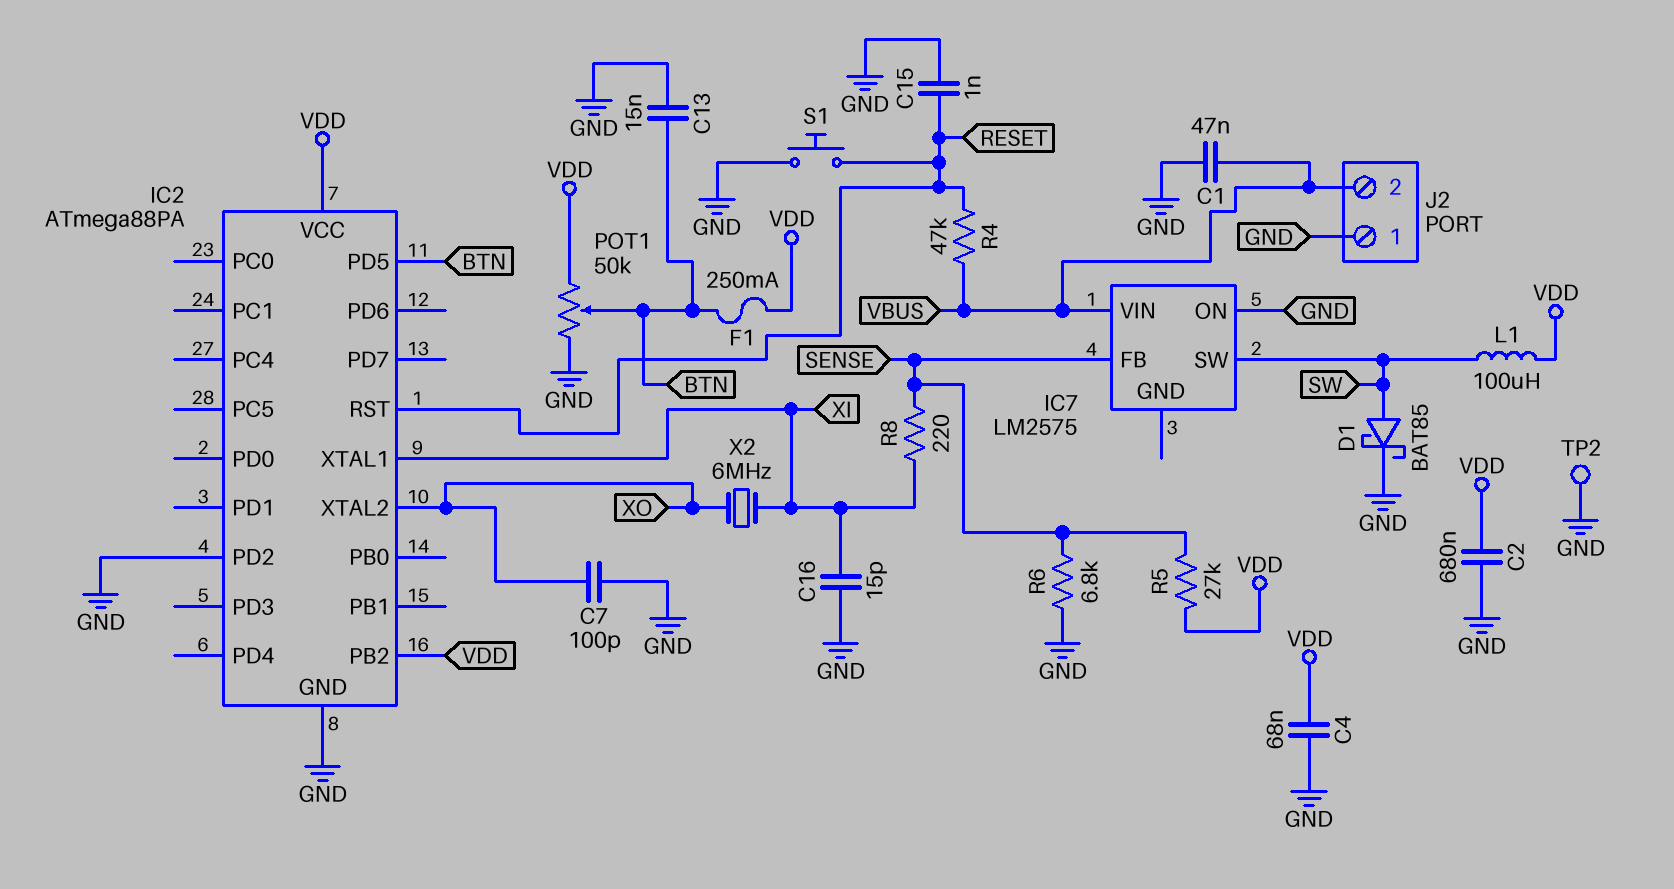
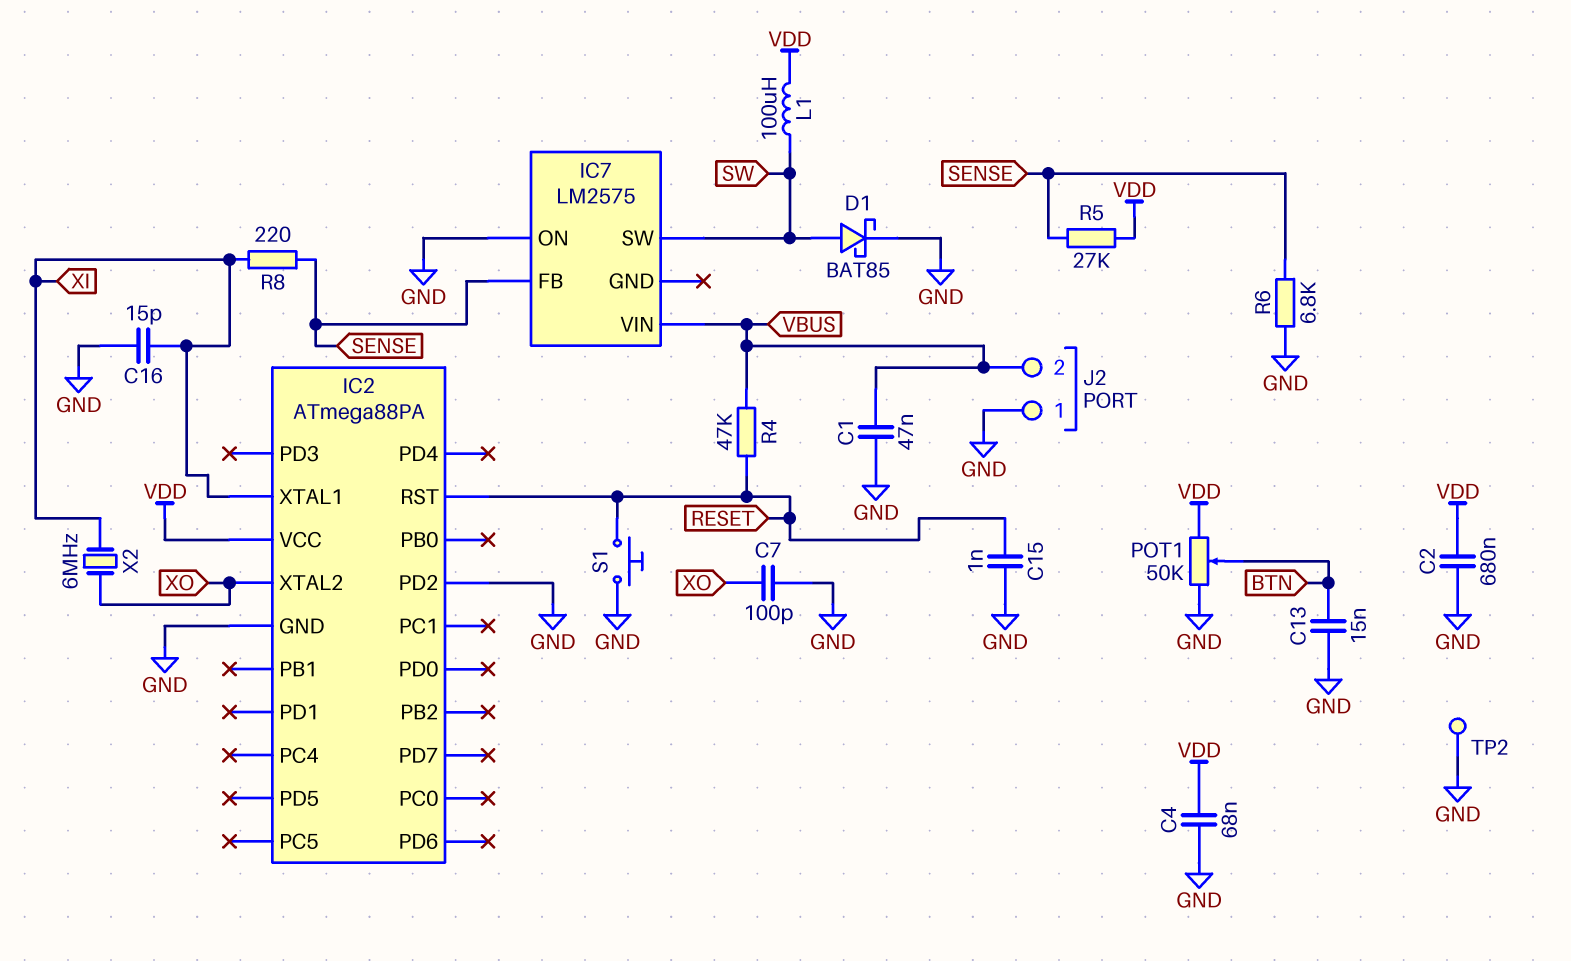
F1: 250mA (BTN, VDD) -> none
IC2 pin PB2: VDD -> none
IC2 pin PD5: BTN -> none

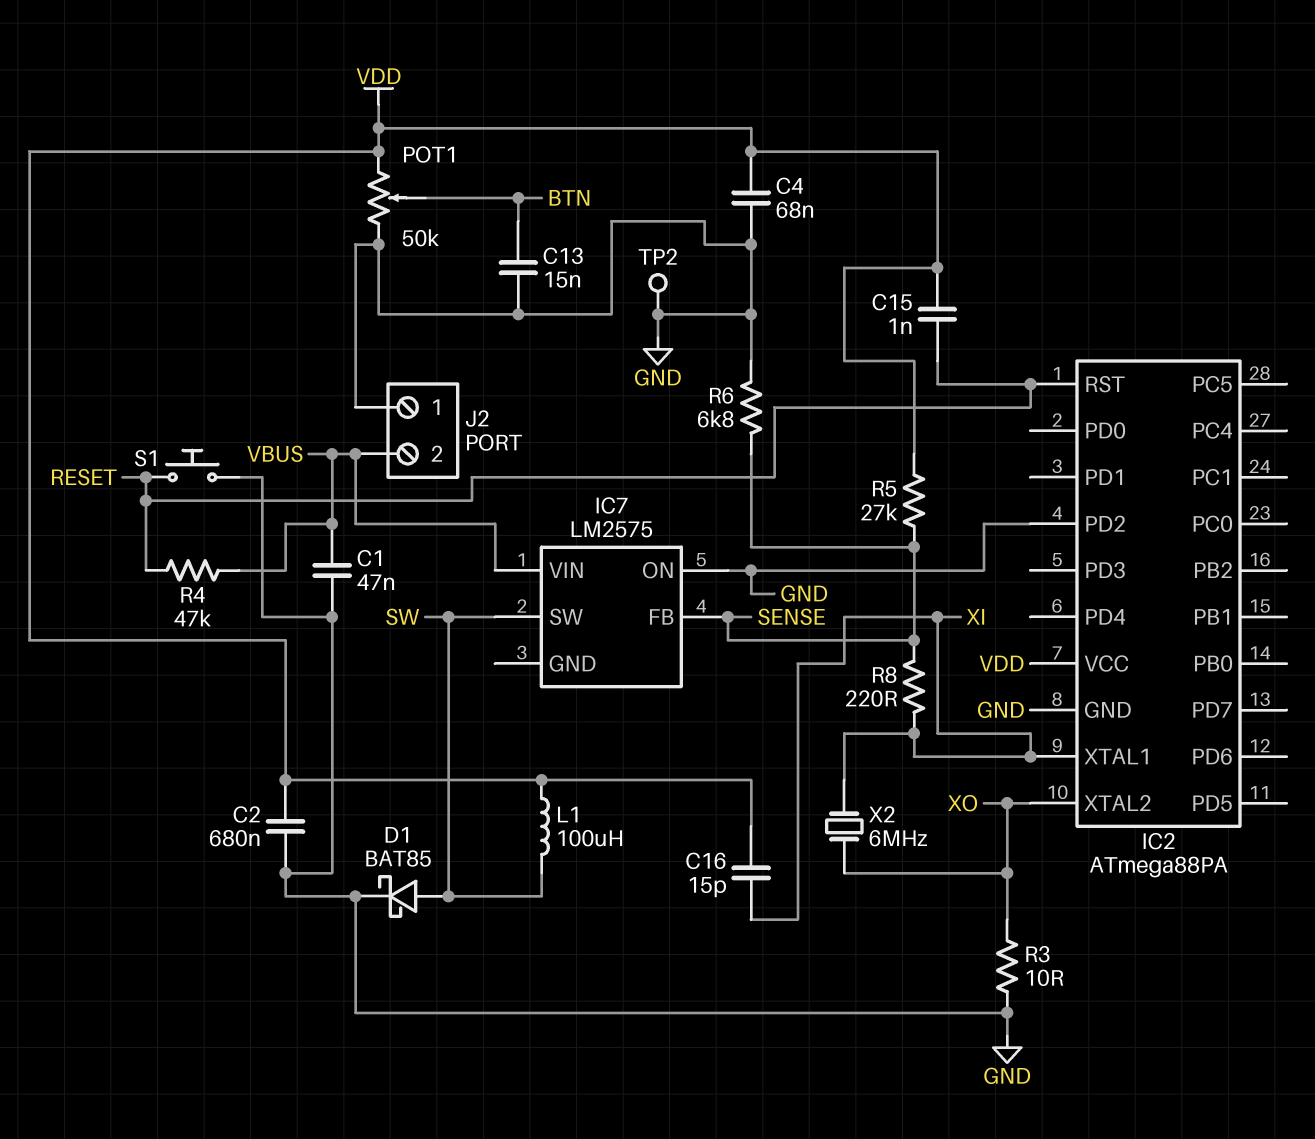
C7: 100pF (GND, XO) -> none
C15: 1nF (GND, RESET) -> 1nF (RESET, VDD)
C16: 15pF (GND, XI) -> 15pF (VDD, XI)
R3: none -> 10 (GND, XO)

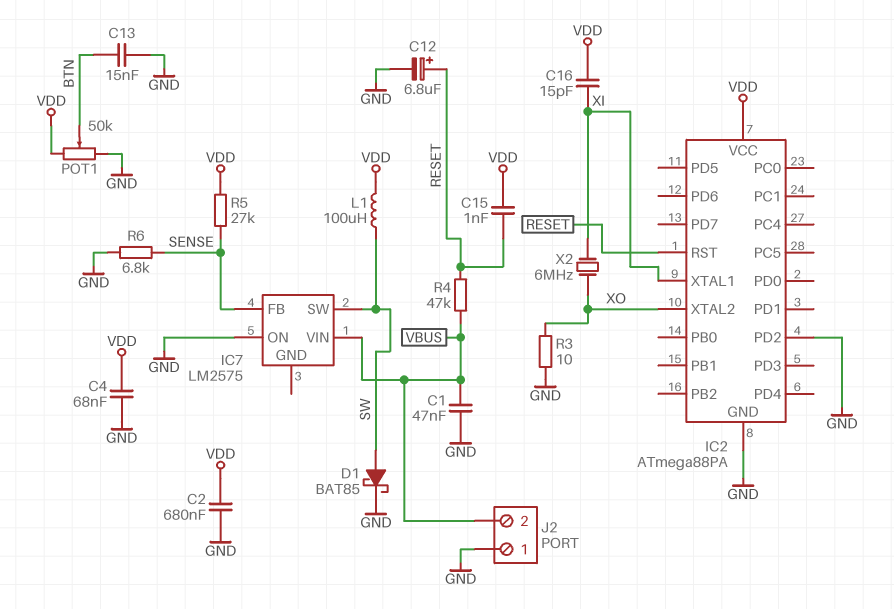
C12: none -> 6.8uF (plus RESET, minus GND)
R8: 220 (SENSE, XI) -> none
S1: button (GND, RESET) -> none
TP2: test point (GND) -> none

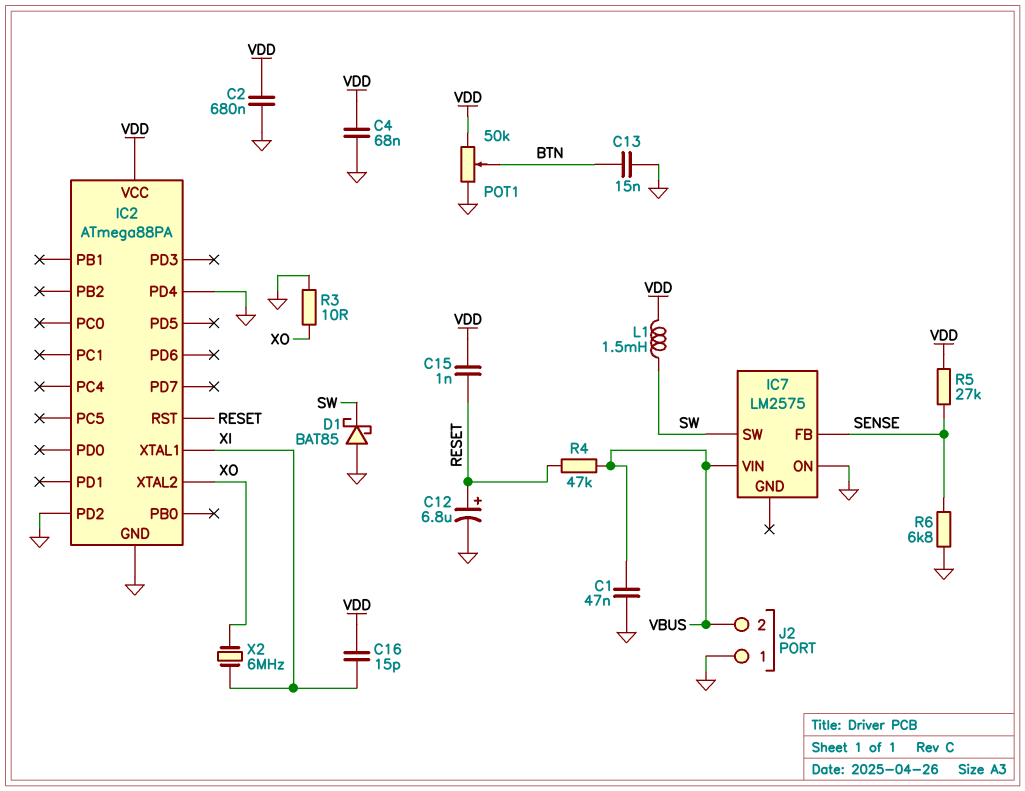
D1: schottky BAT85 (A SW, K GND) -> schottky BAT85 (A GND, K SW)
IC2 pin PD4: none -> GND
L1: 100uH (SW, VDD) -> 1.5mH (SW, VDD)

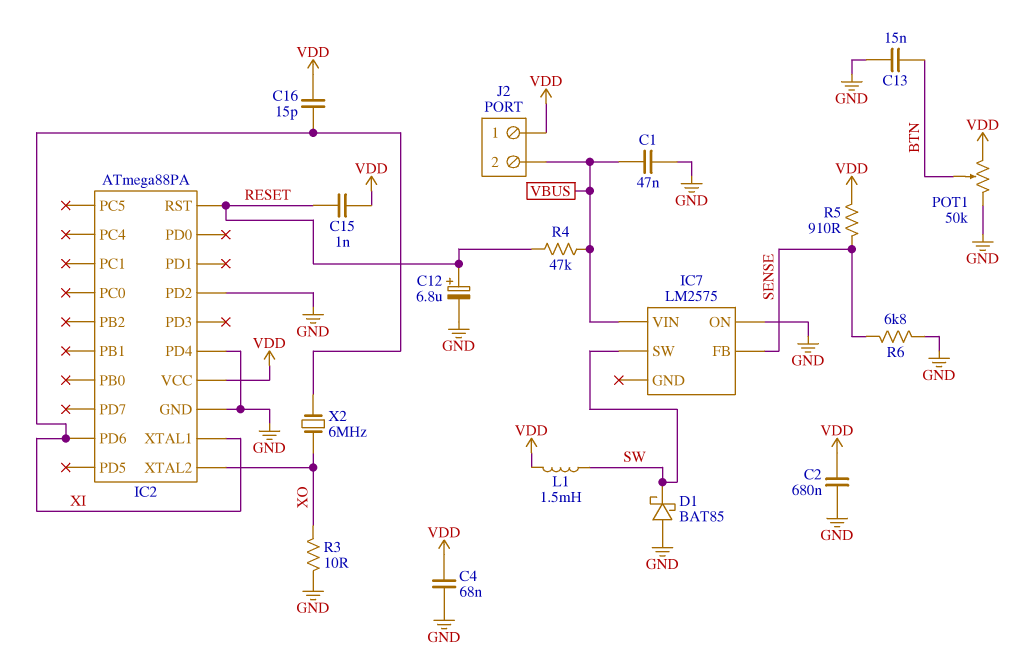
IC2 pin PD6: none -> XI
J2 pin 1: GND -> VDD
R5: 27k (SENSE, VDD) -> 910 (SENSE, VDD)

